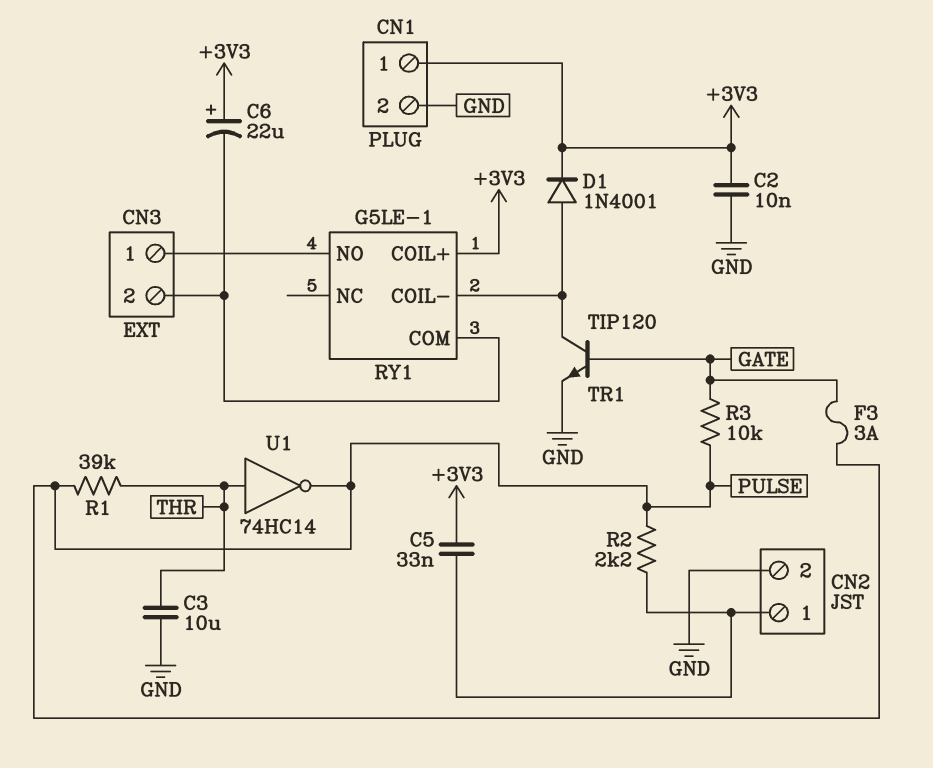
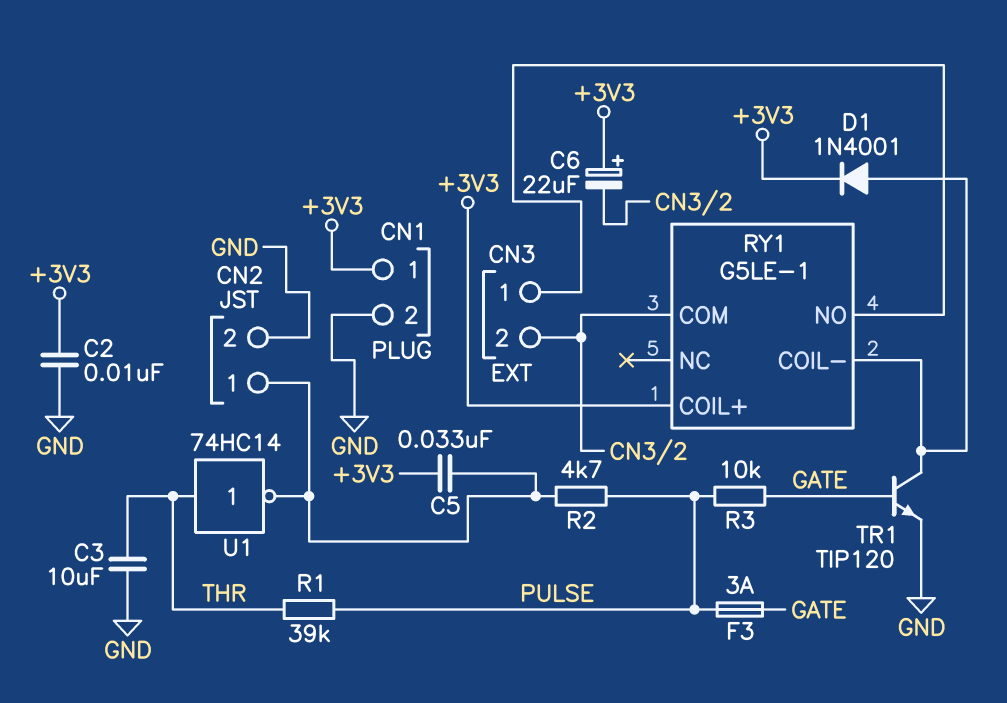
R2: 2.2k (CN2/1, PULSE) -> 4.7k (CN2/1, PULSE)
U1: NOT 74HC14 (in THR, out PULSE) -> NOT 74HC14 (in THR, out CN2/1)

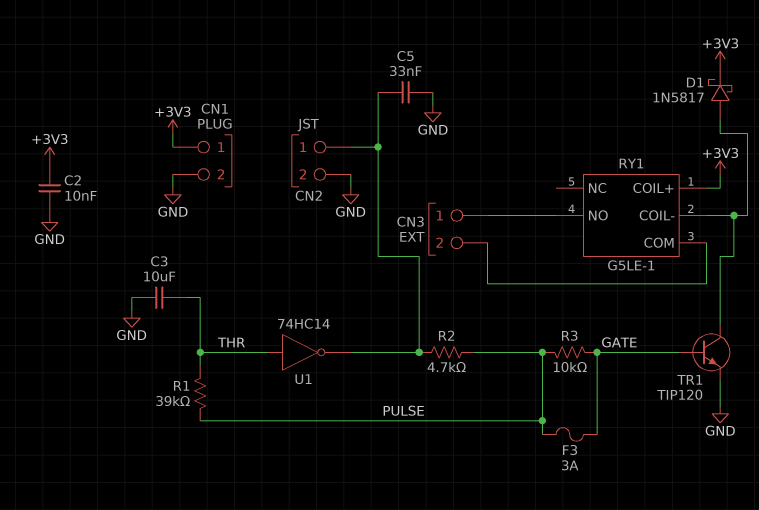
C5: 33nF (+3V3, CN2/1) -> 33nF (CN2/1, GND)
C6: 22uF (plus +3V3, minus CN3/2) -> none
D1: diode 1N4001 (A RY1/COIL-, K +3V3) -> schottky 1N5817 (A RY1/COIL-, K +3V3)

